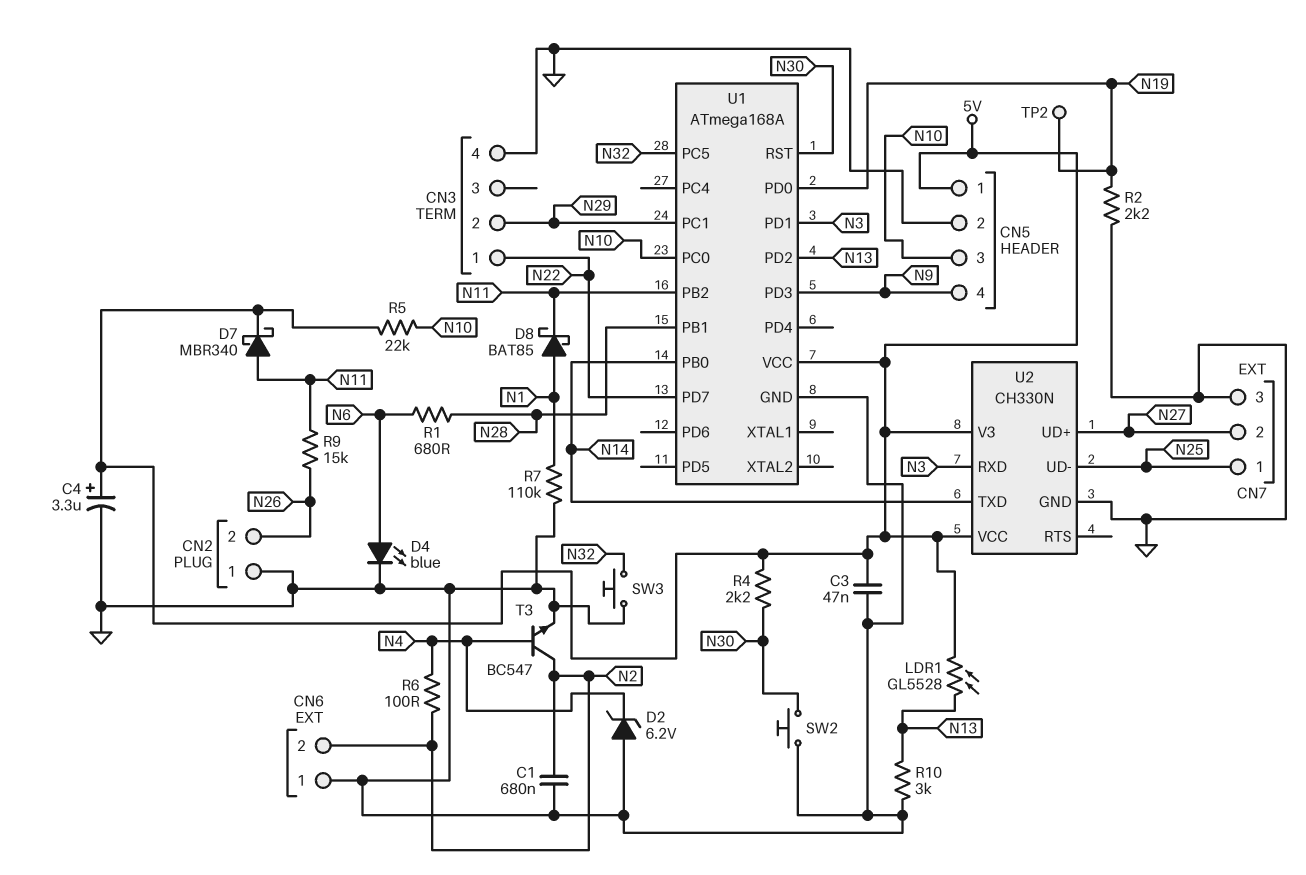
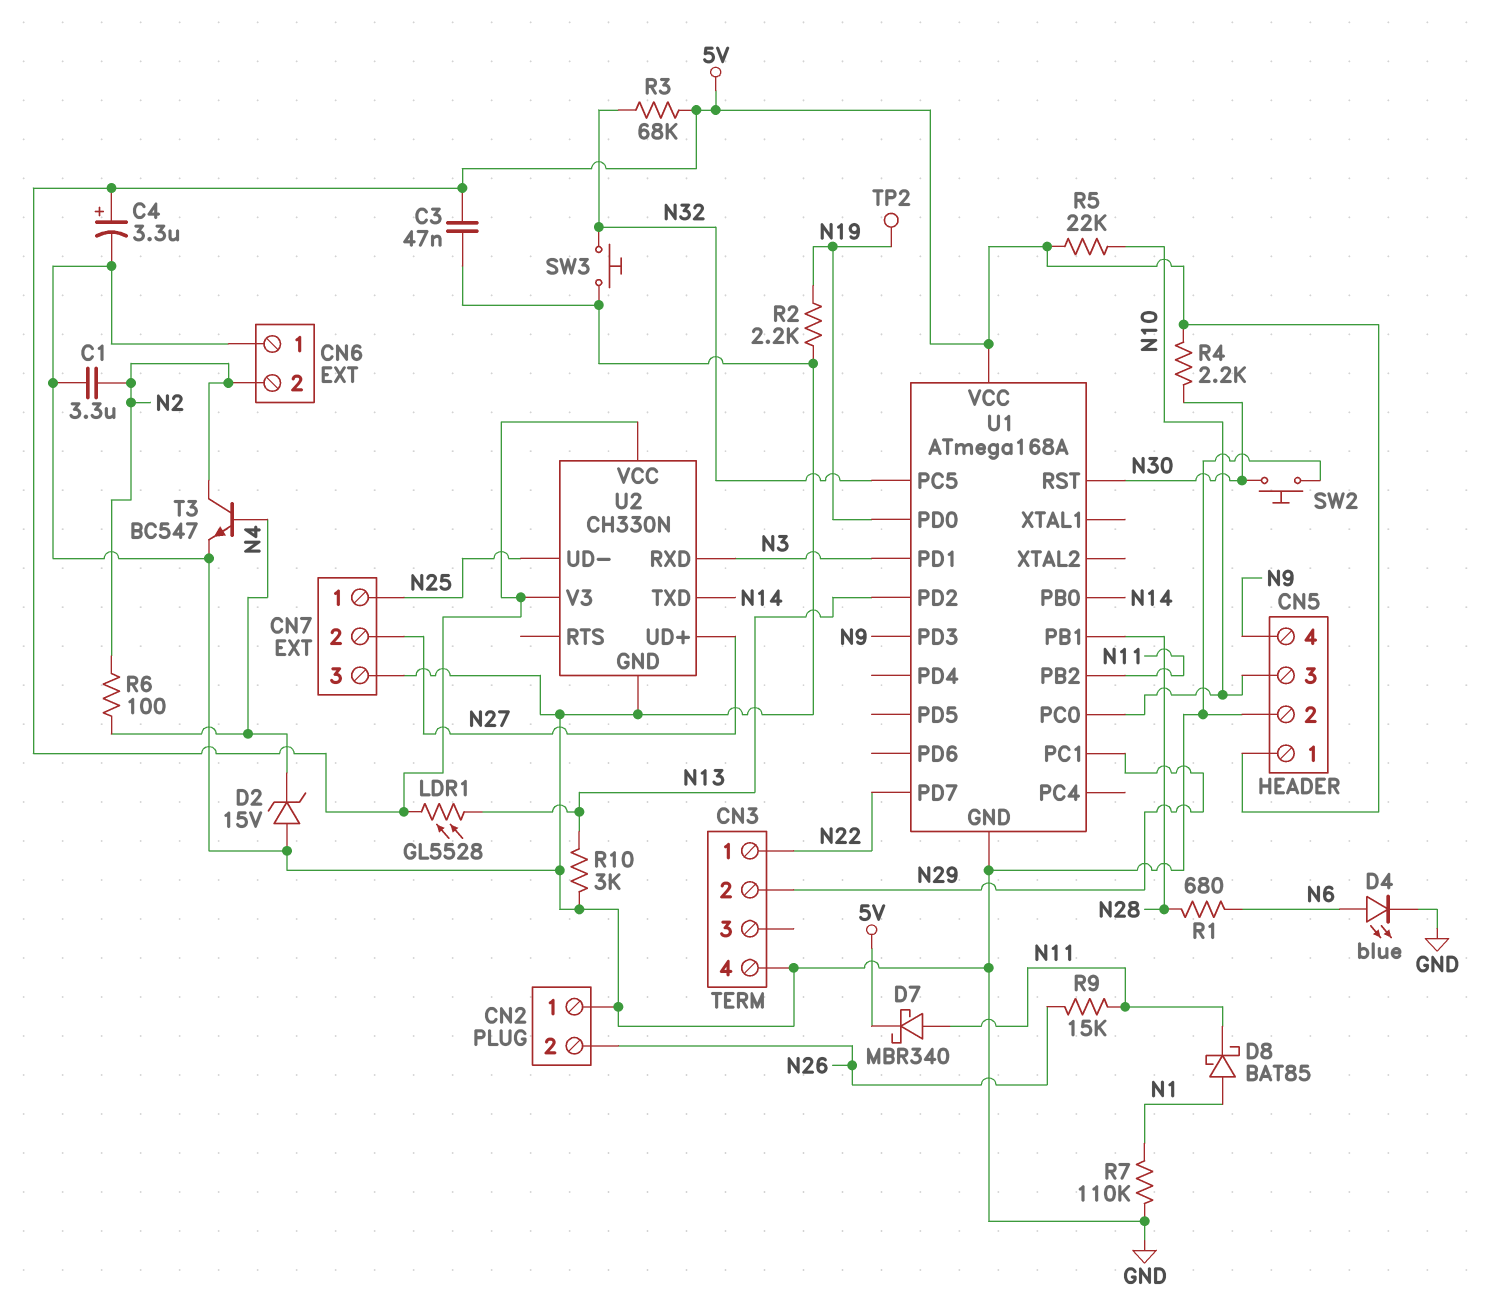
C1: 680nF (GND, N2) -> 3.3uF (GND, N2)
D2: zener 6.2V (A GND, K N4) -> zener 15V (A GND, K N4)
R3: none -> 68k (5V, N32)

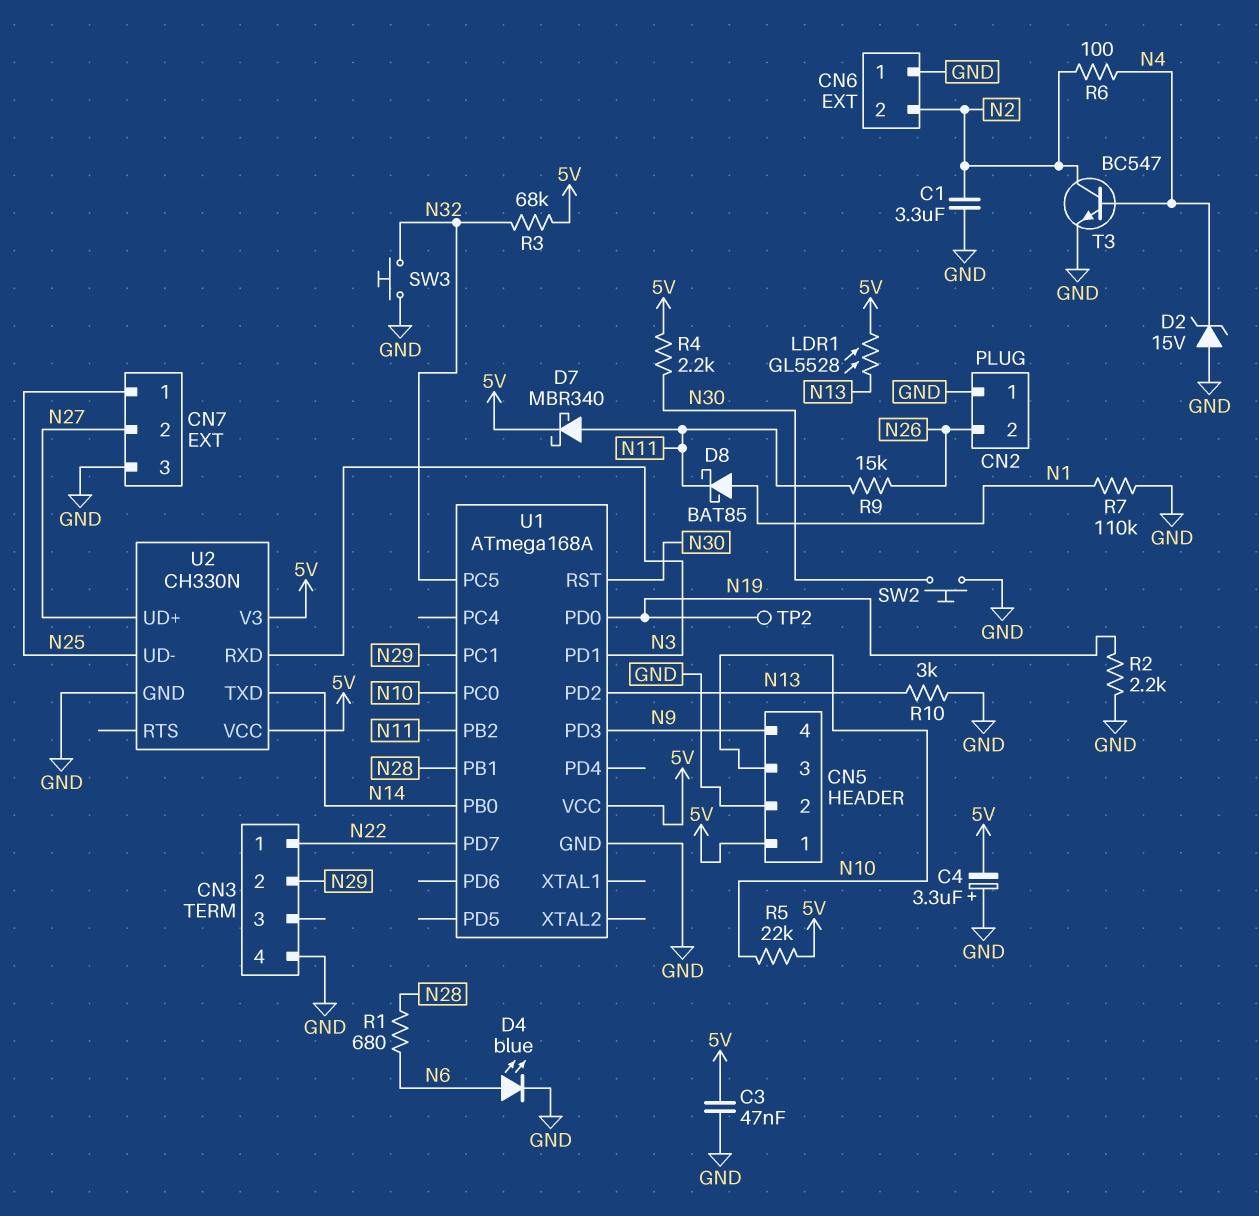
C4: 3.3uF (plus 5V, minus GND) -> 3.3uF (plus GND, minus 5V)

